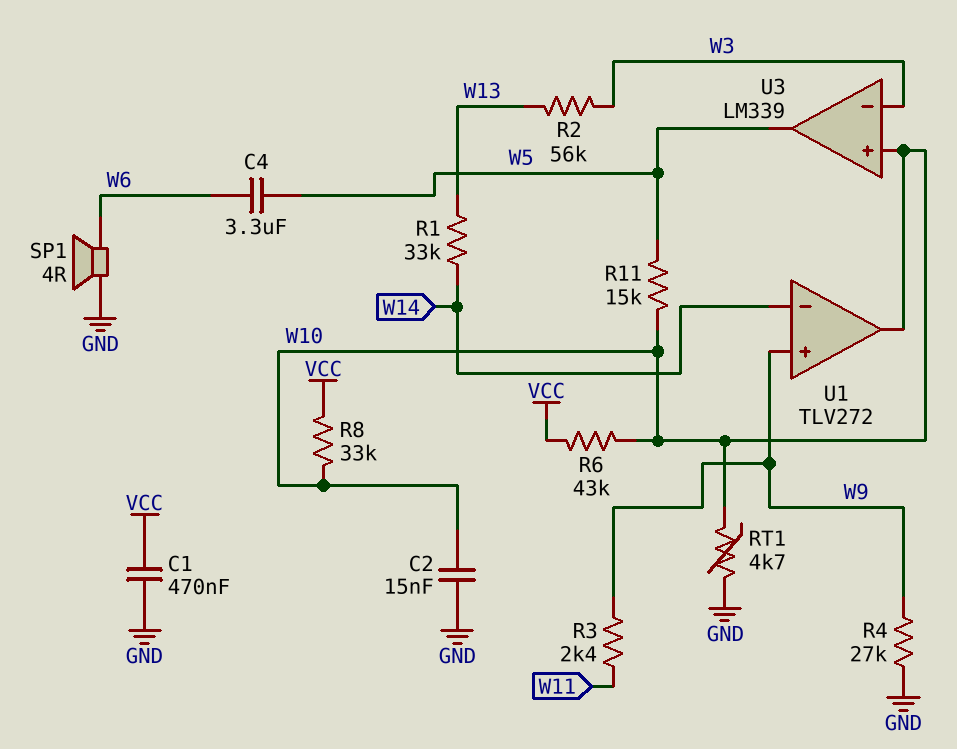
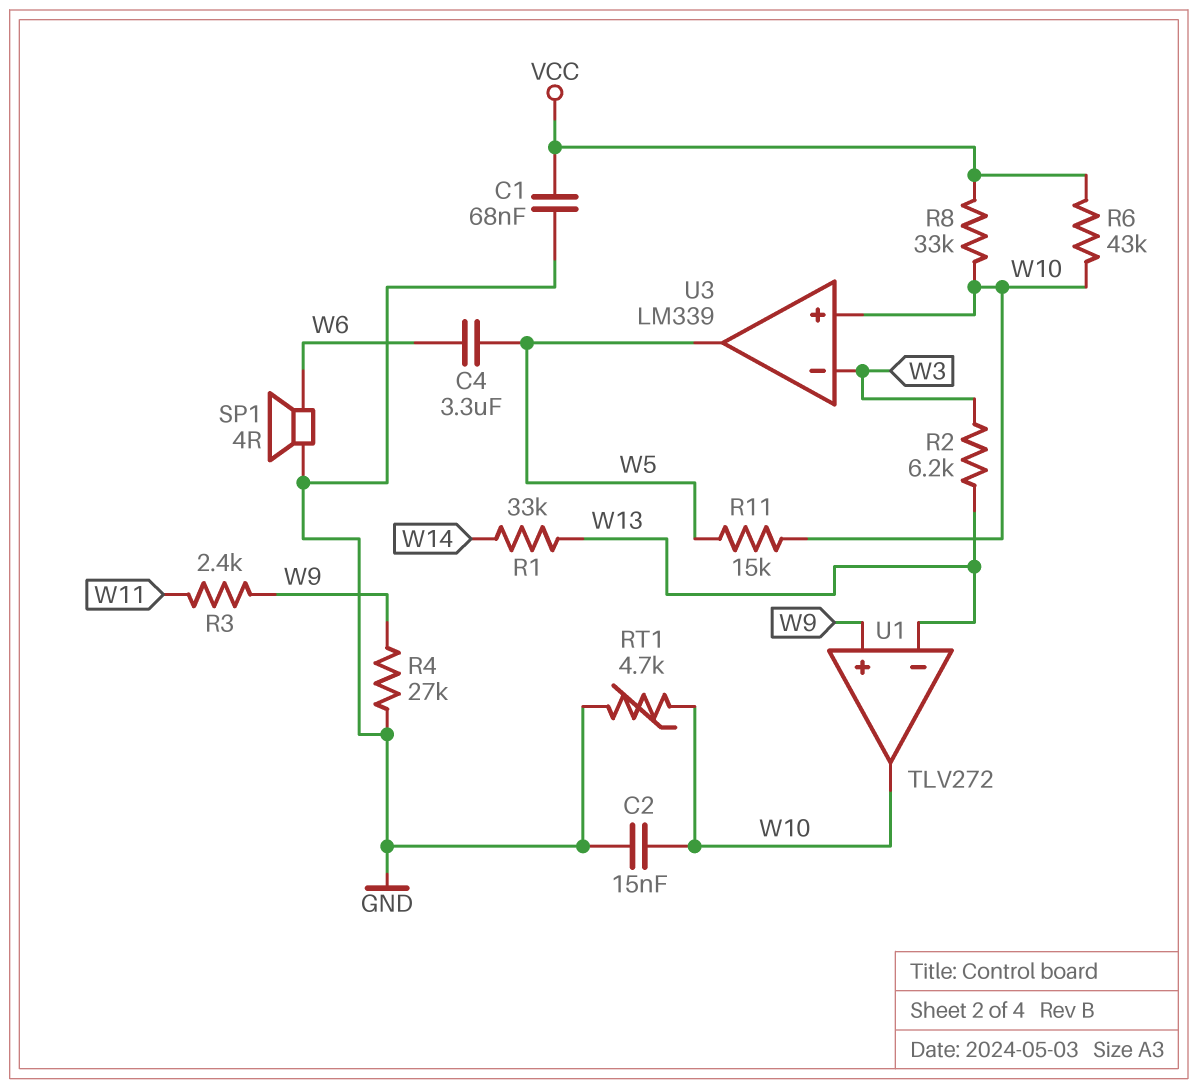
C1: 470nF (GND, VCC) -> 68nF (GND, VCC)
R2: 56k (W3, W13) -> 6.2k (W3, W13)
U1 pin in-: W14 -> W13

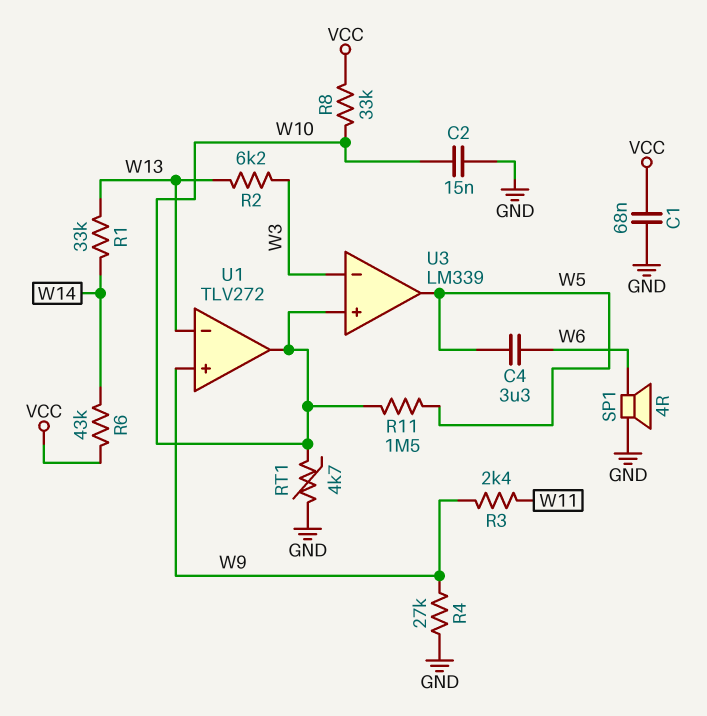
R6: 43k (VCC, W10) -> 43k (VCC, W14)
R11: 15k (W5, W10) -> 1.5M (W5, W10)

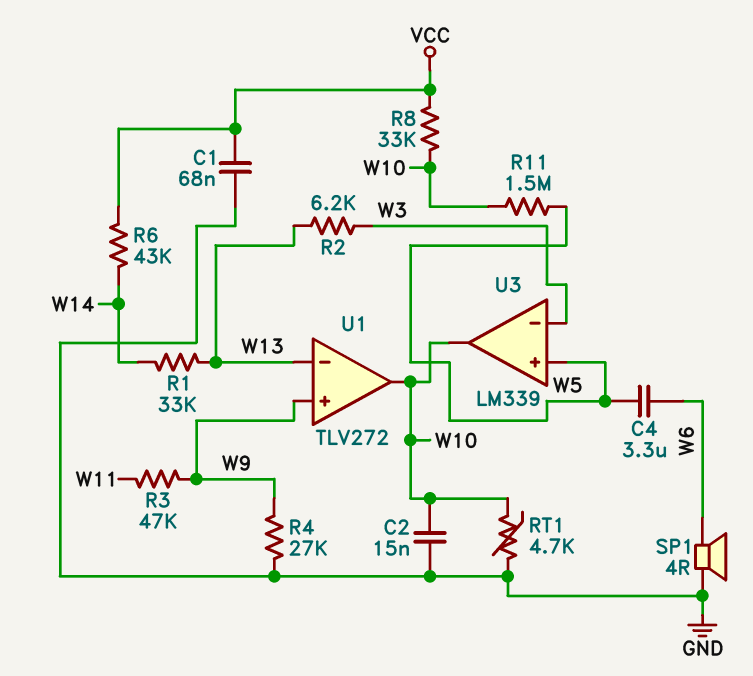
R3: 2.4k (W9, W11) -> 47k (W9, W11)
U3 pin in+: W10 -> W5
U3 pin out: W5 -> W10

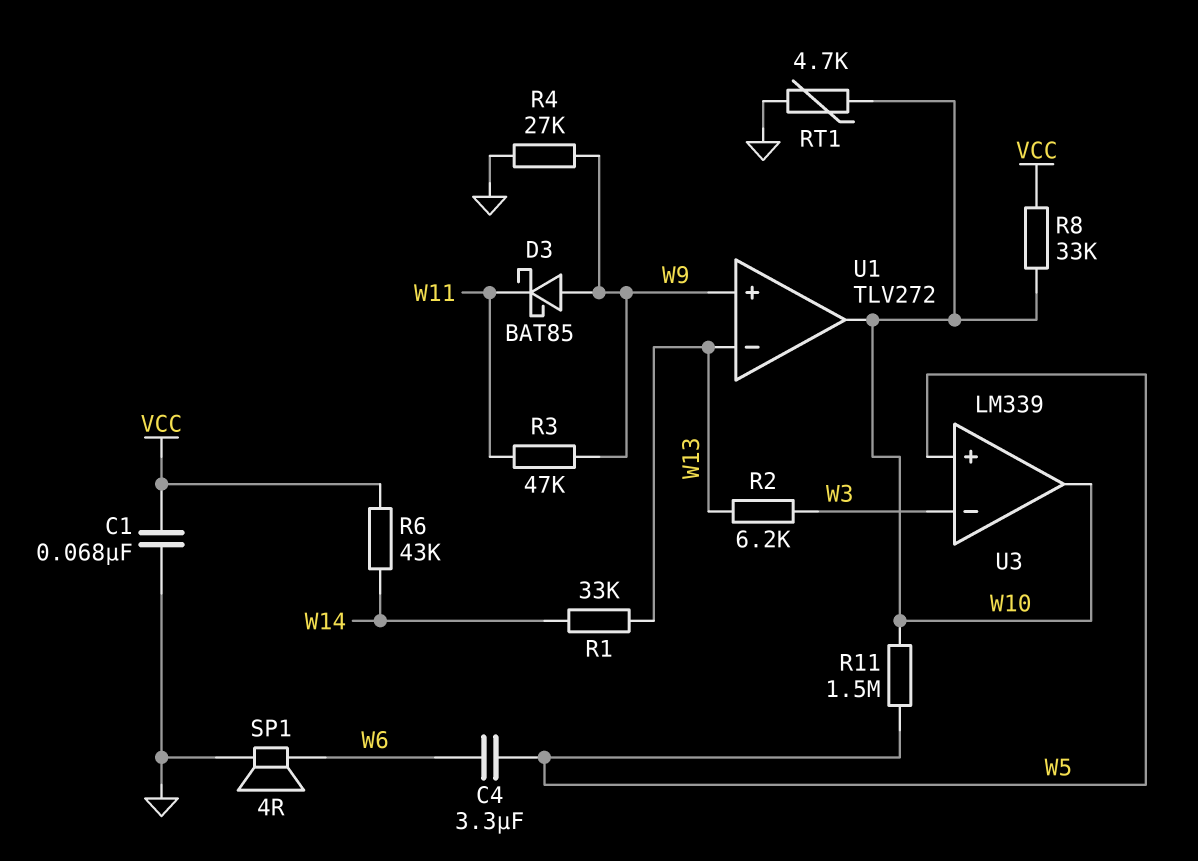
C2: 15nF (GND, W10) -> none
D3: none -> schottky BAT85 (A W9, K W11)

